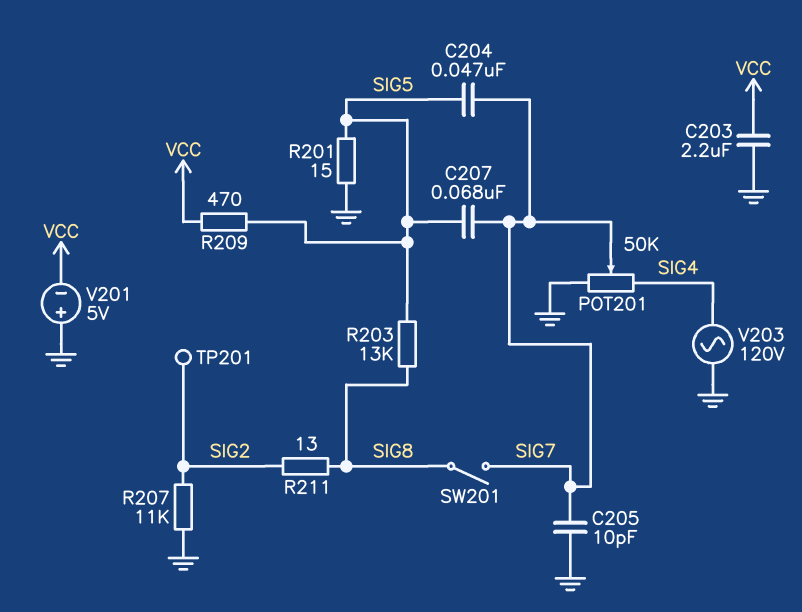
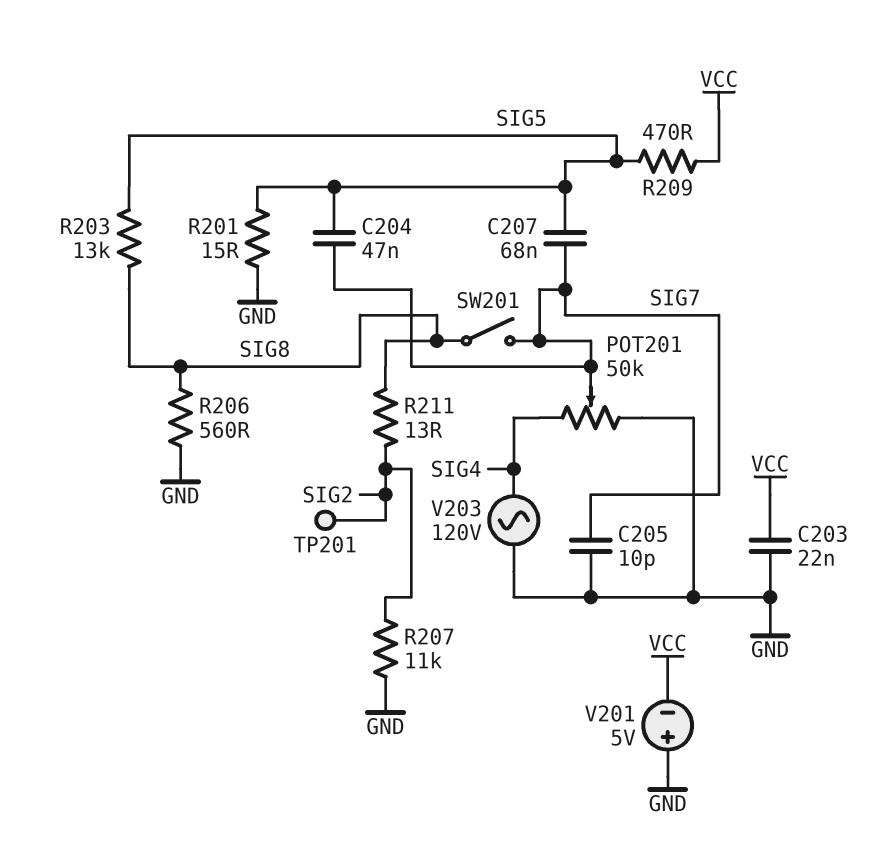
C203: 2.2uF (GND, VCC) -> 22nF (GND, VCC)
R206: none -> 560 (GND, SIG8)

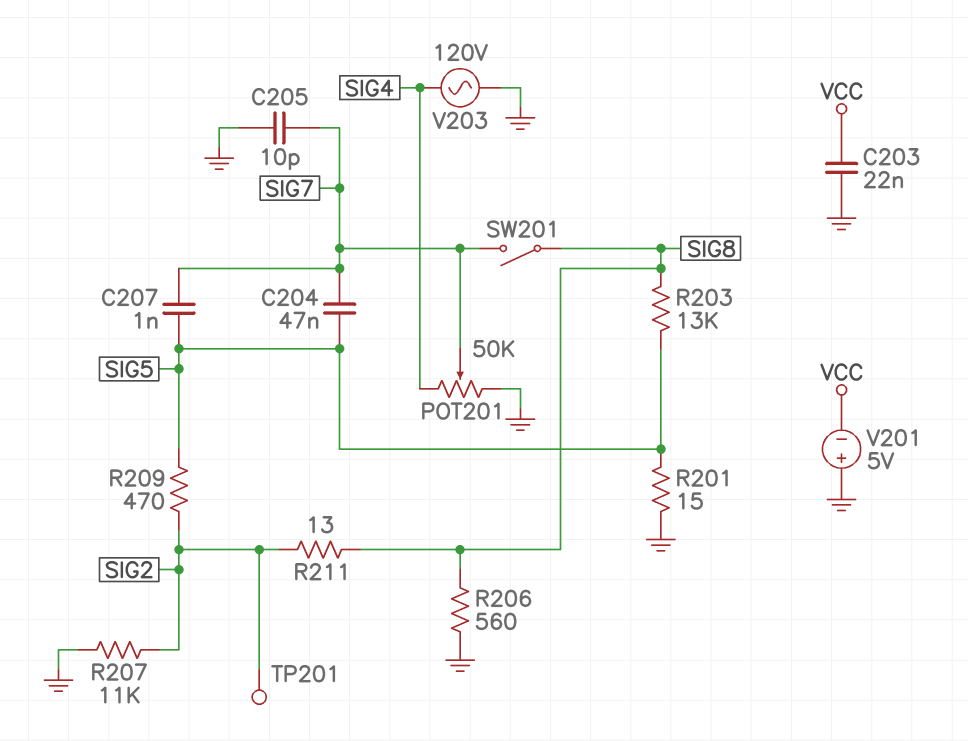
C207: 68nF (SIG5, SIG7) -> 1nF (SIG5, SIG7)
R209: 470 (SIG5, VCC) -> 470 (SIG2, SIG5)

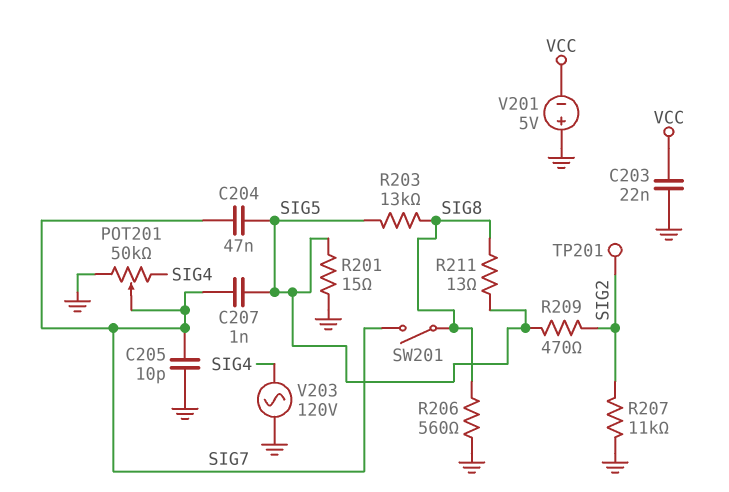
R211: 13 (SIG2, SIG8) -> 13 (SIG5, SIG8)

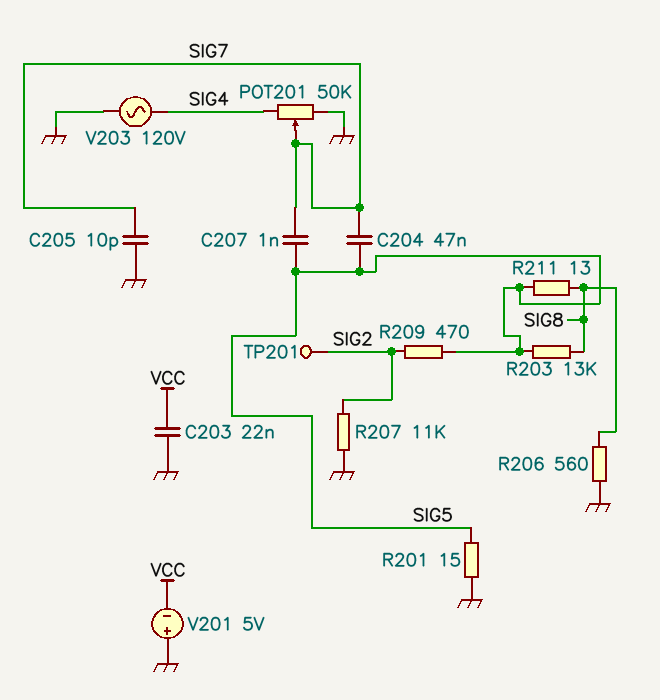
SW201: switch (SIG7, SIG8) -> none

